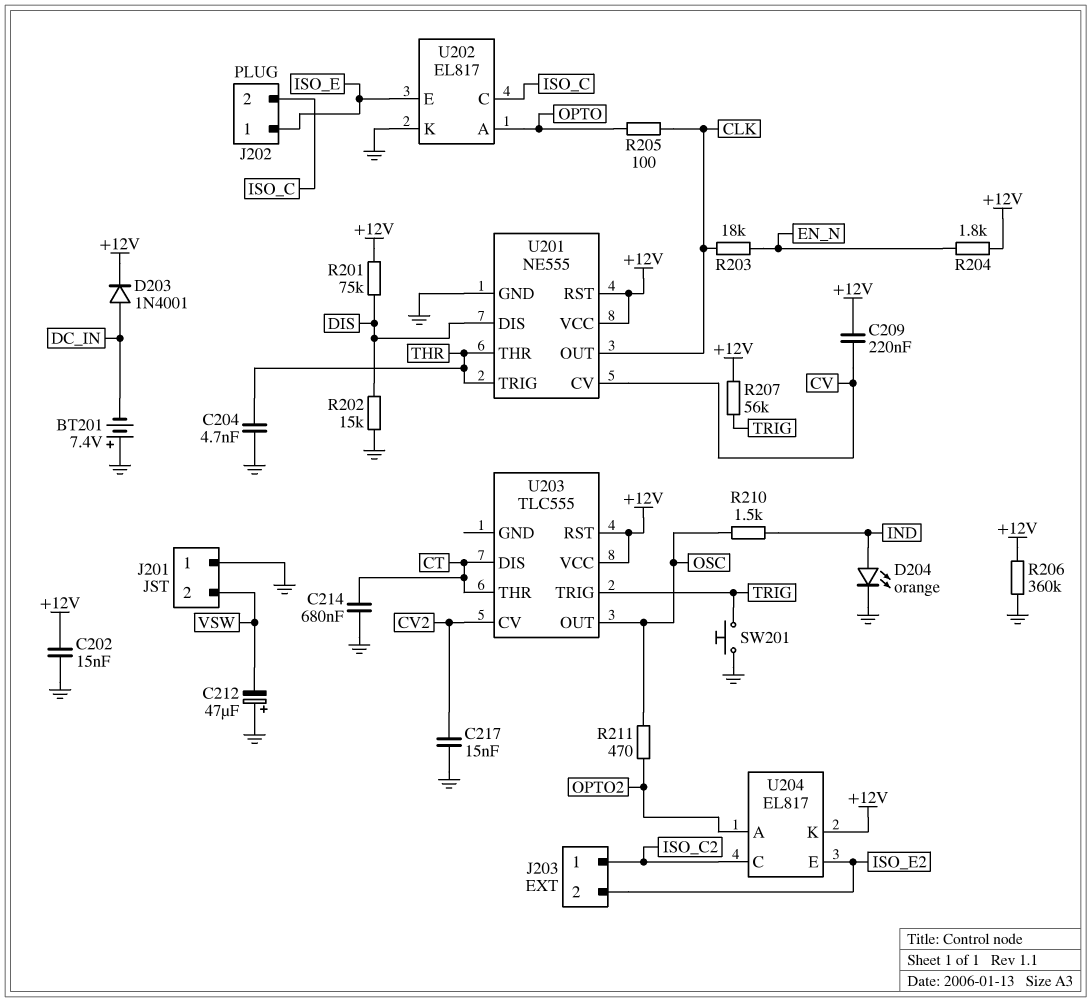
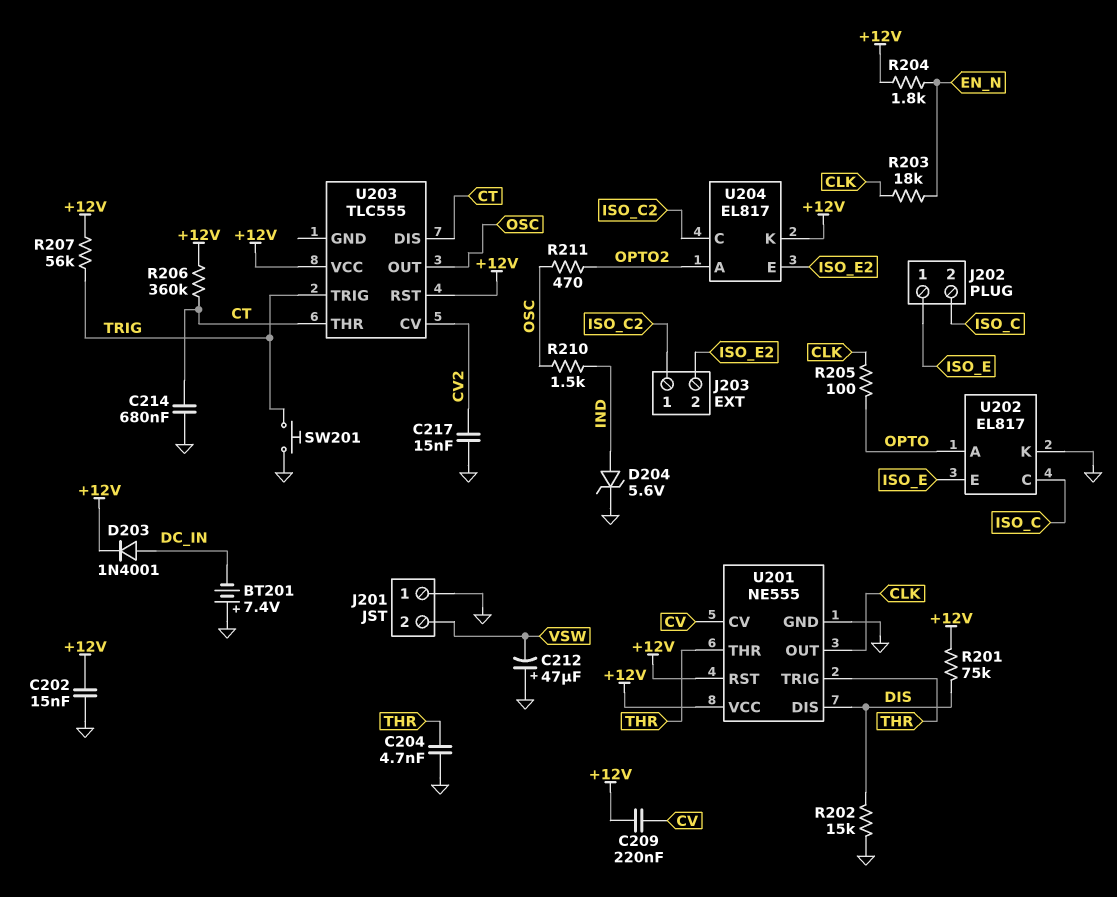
D204: LED orange (A IND, K GND) -> zener 5.6V (A IND, K GND)
R206: 360k (+12V, GND) -> 360k (+12V, CT)

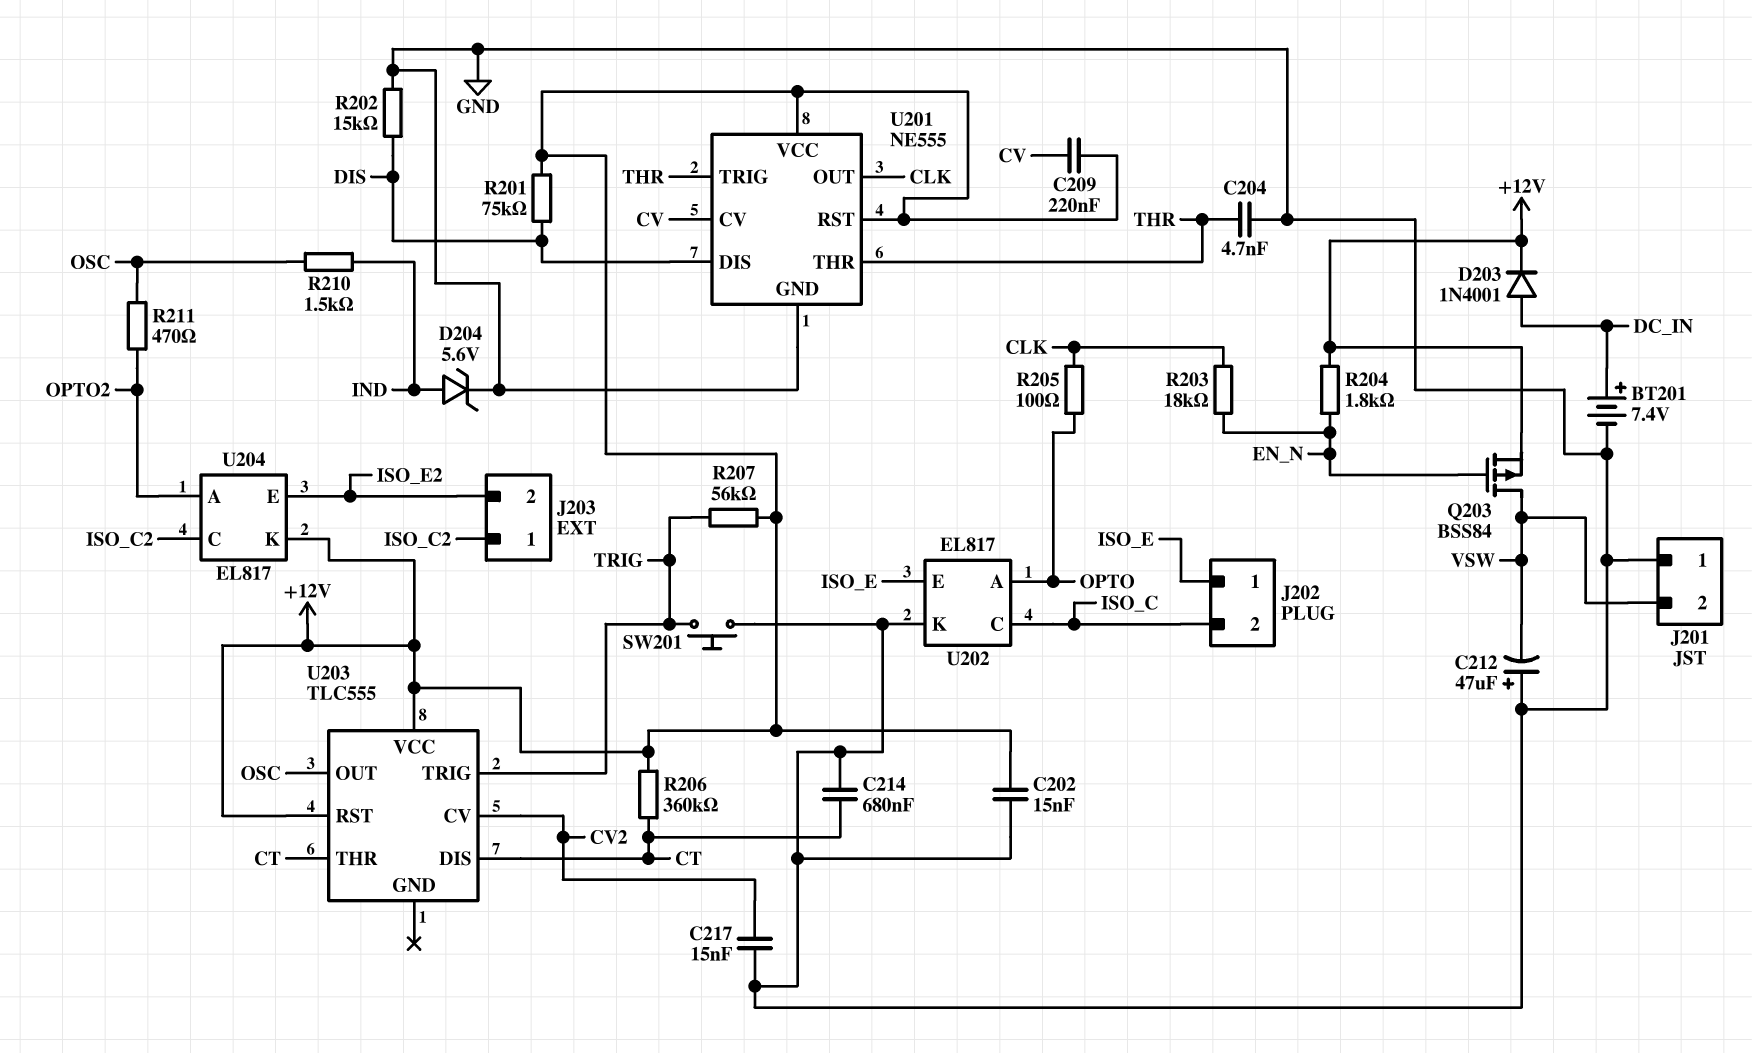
BT201: 7.4V (plus GND, minus DC_IN) -> 7.4V (plus DC_IN, minus GND)
Q203: none -> PMOS BSS84 (G EN_N, D VSW, S +12V)

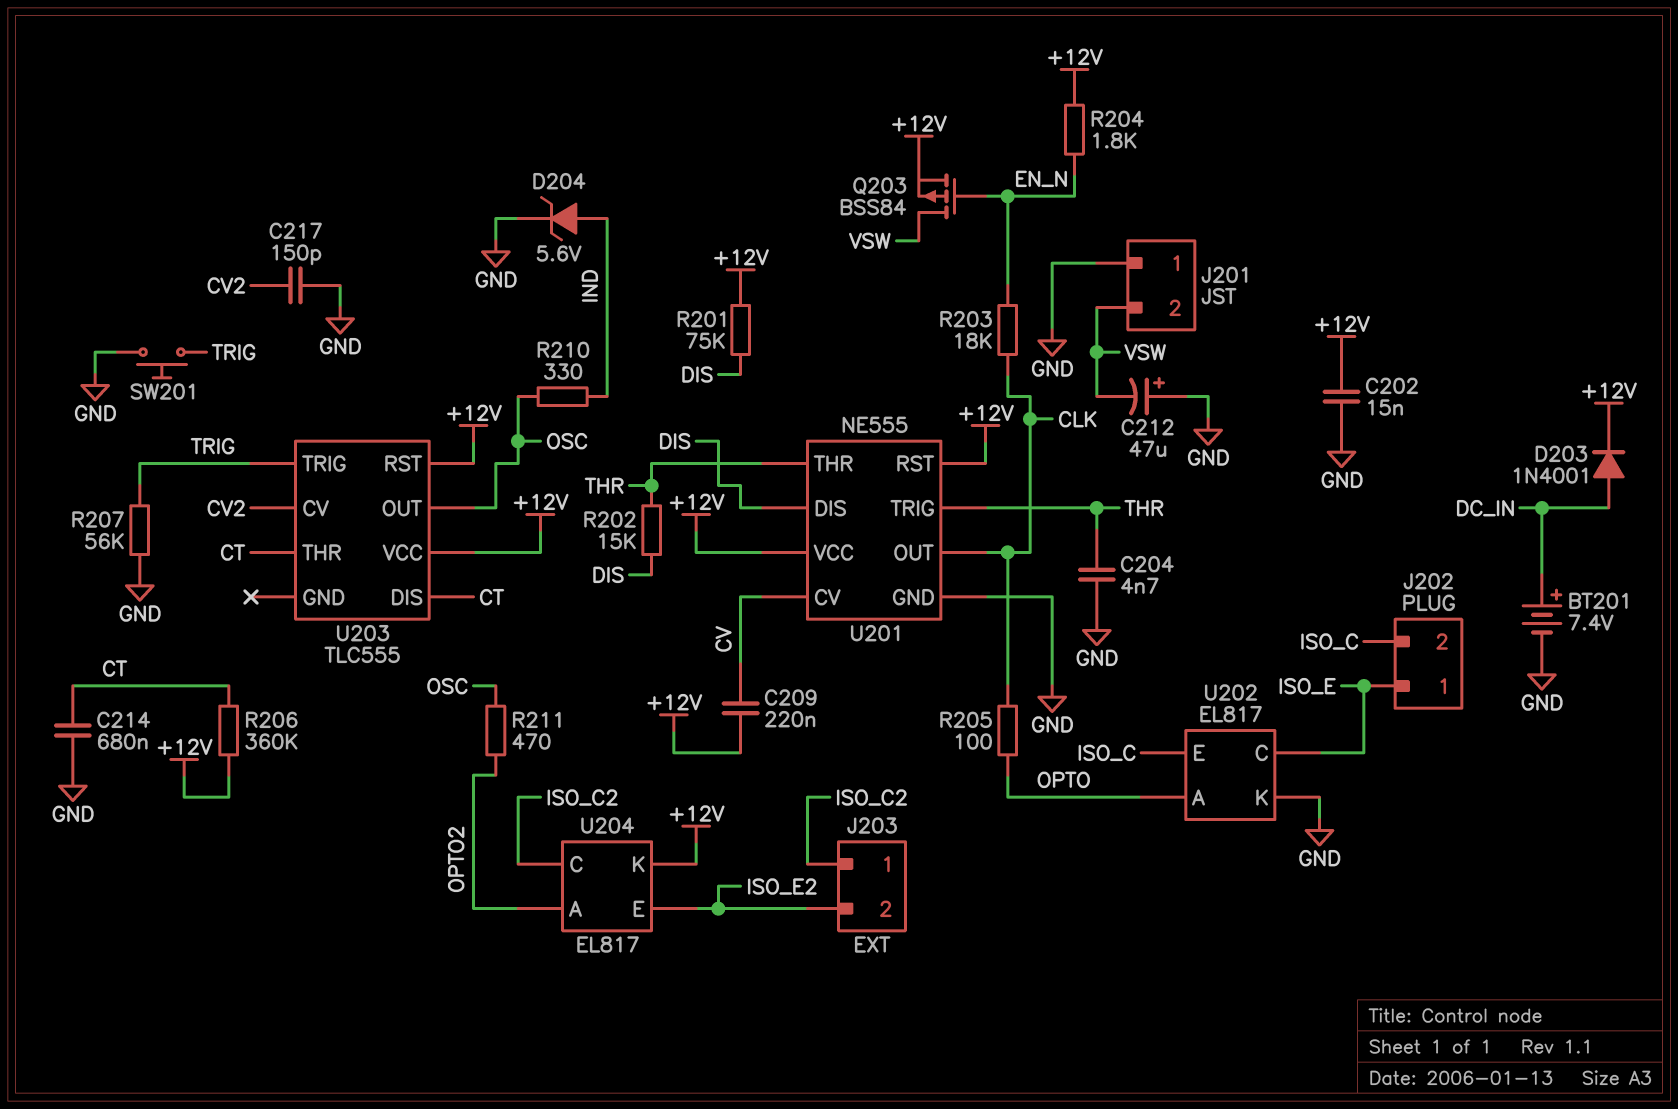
C217: 15nF (CV2, GND) -> 150pF (CV2, GND)
R202: 15k (DIS, GND) -> 15k (DIS, THR)
R207: 56k (+12V, TRIG) -> 56k (GND, TRIG)
R210: 1.5k (IND, OSC) -> 330 (IND, OSC)
U202 pin C: ISO_C -> ISO_E
U202 pin E: ISO_E -> ISO_C

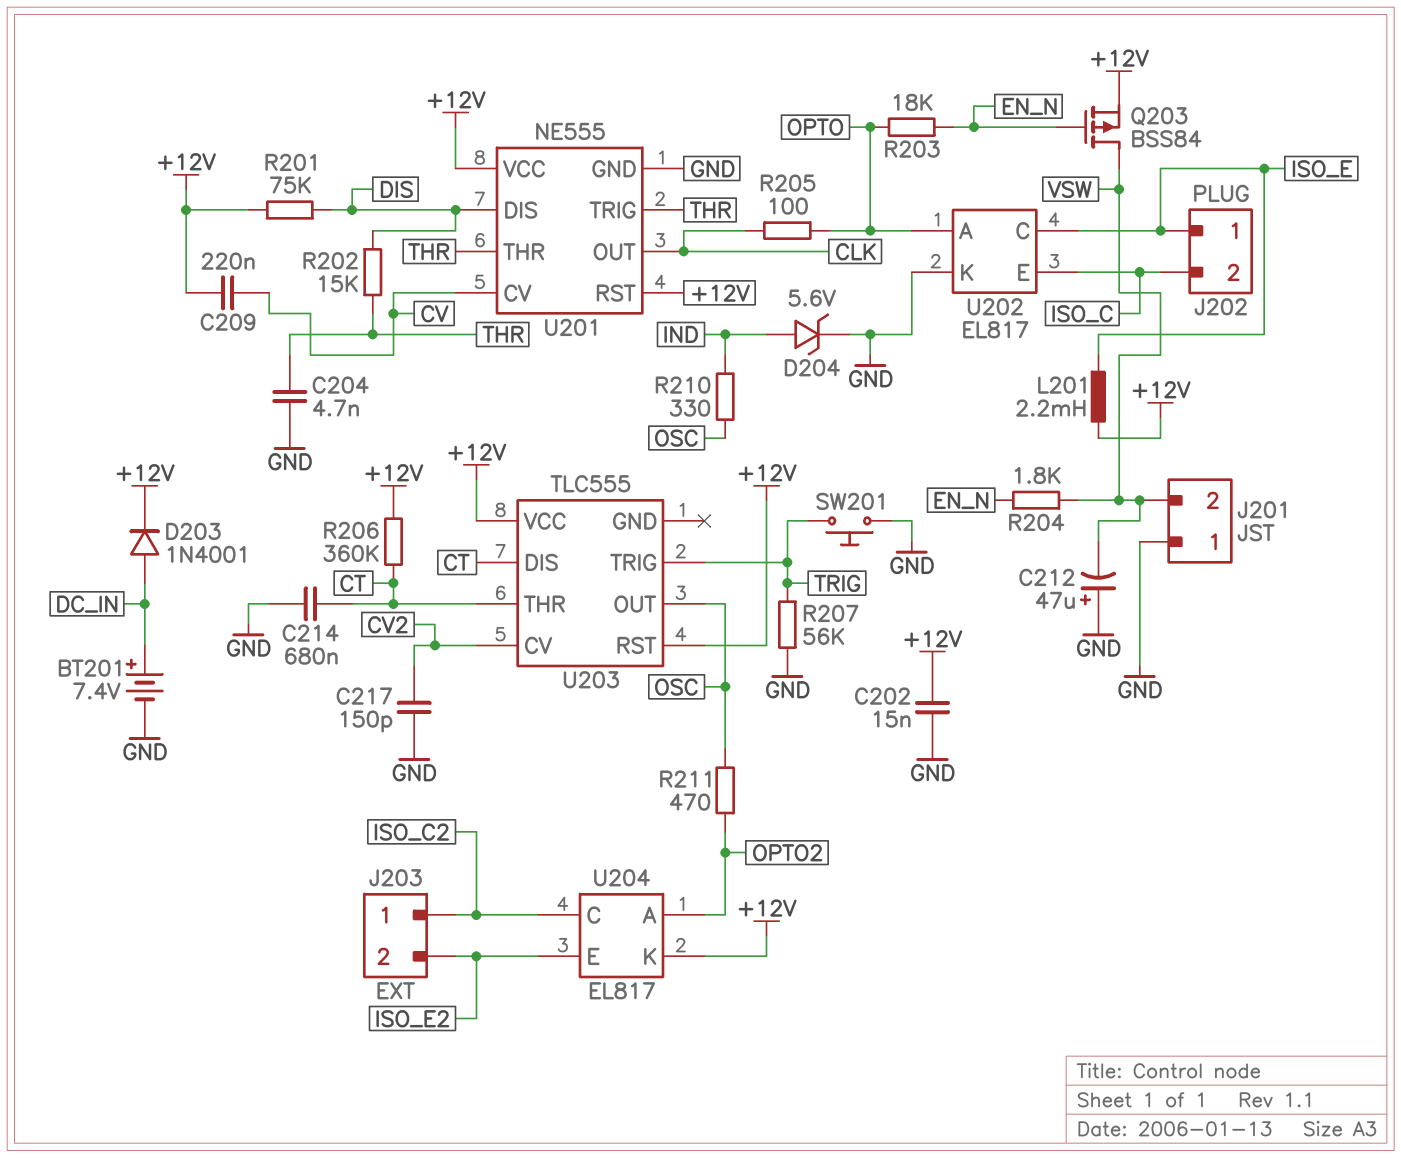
L201: none -> 2.2mH (+12V, ISO_E)
R203: 18k (CLK, EN_N) -> 18k (EN_N, OPTO)
R204: 1.8k (+12V, EN_N) -> 1.8k (EN_N, VSW)

